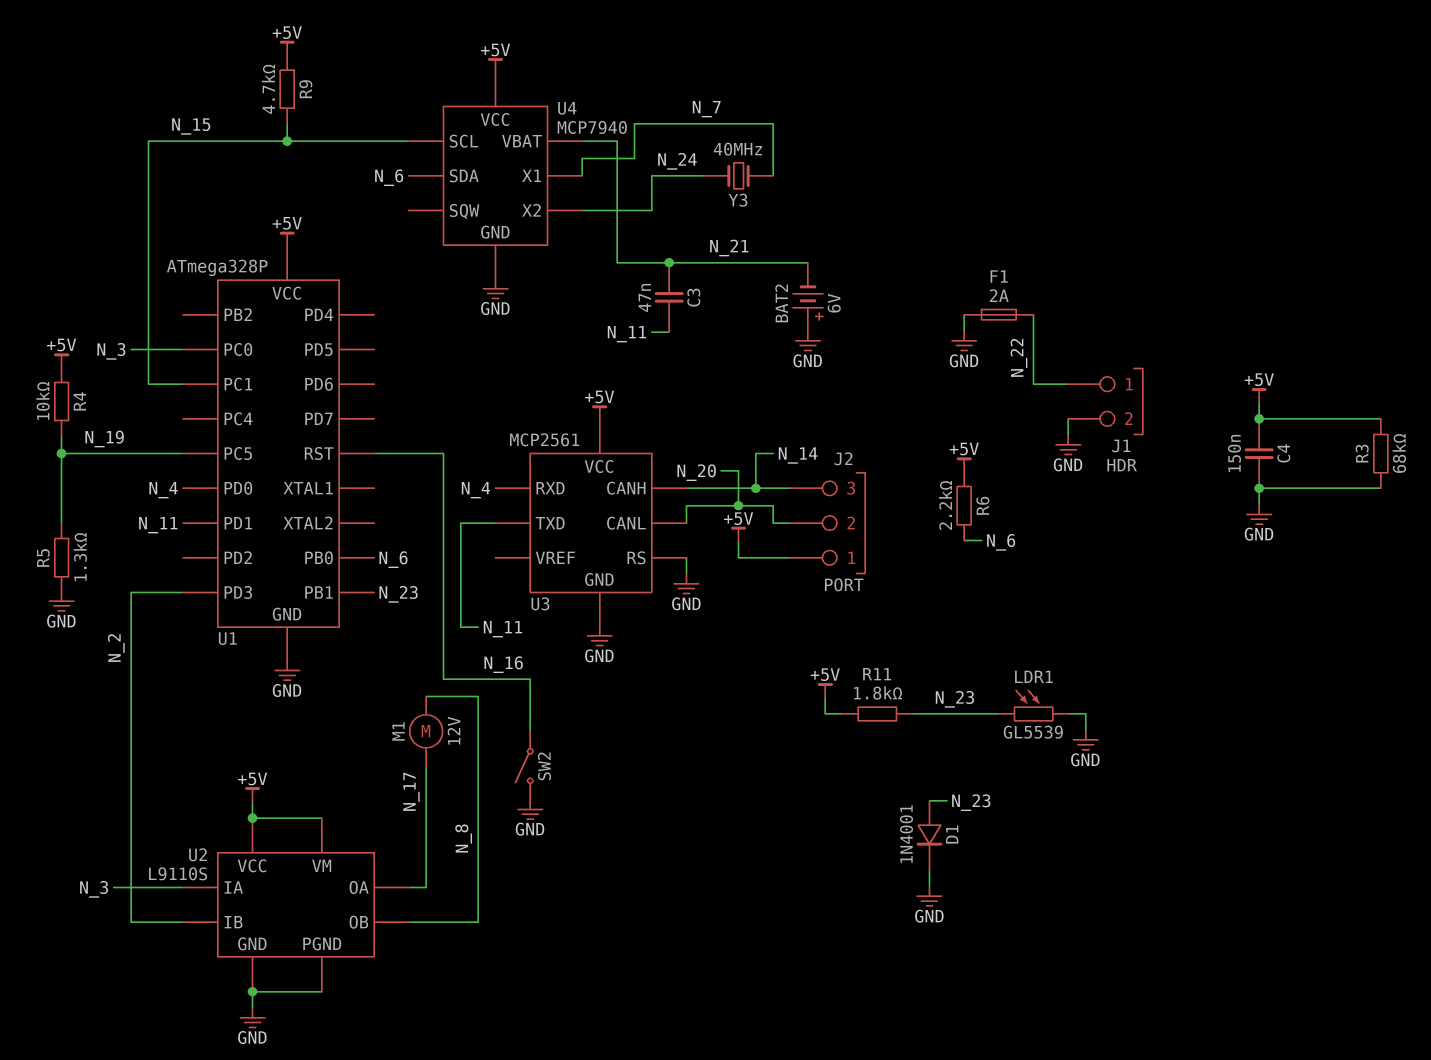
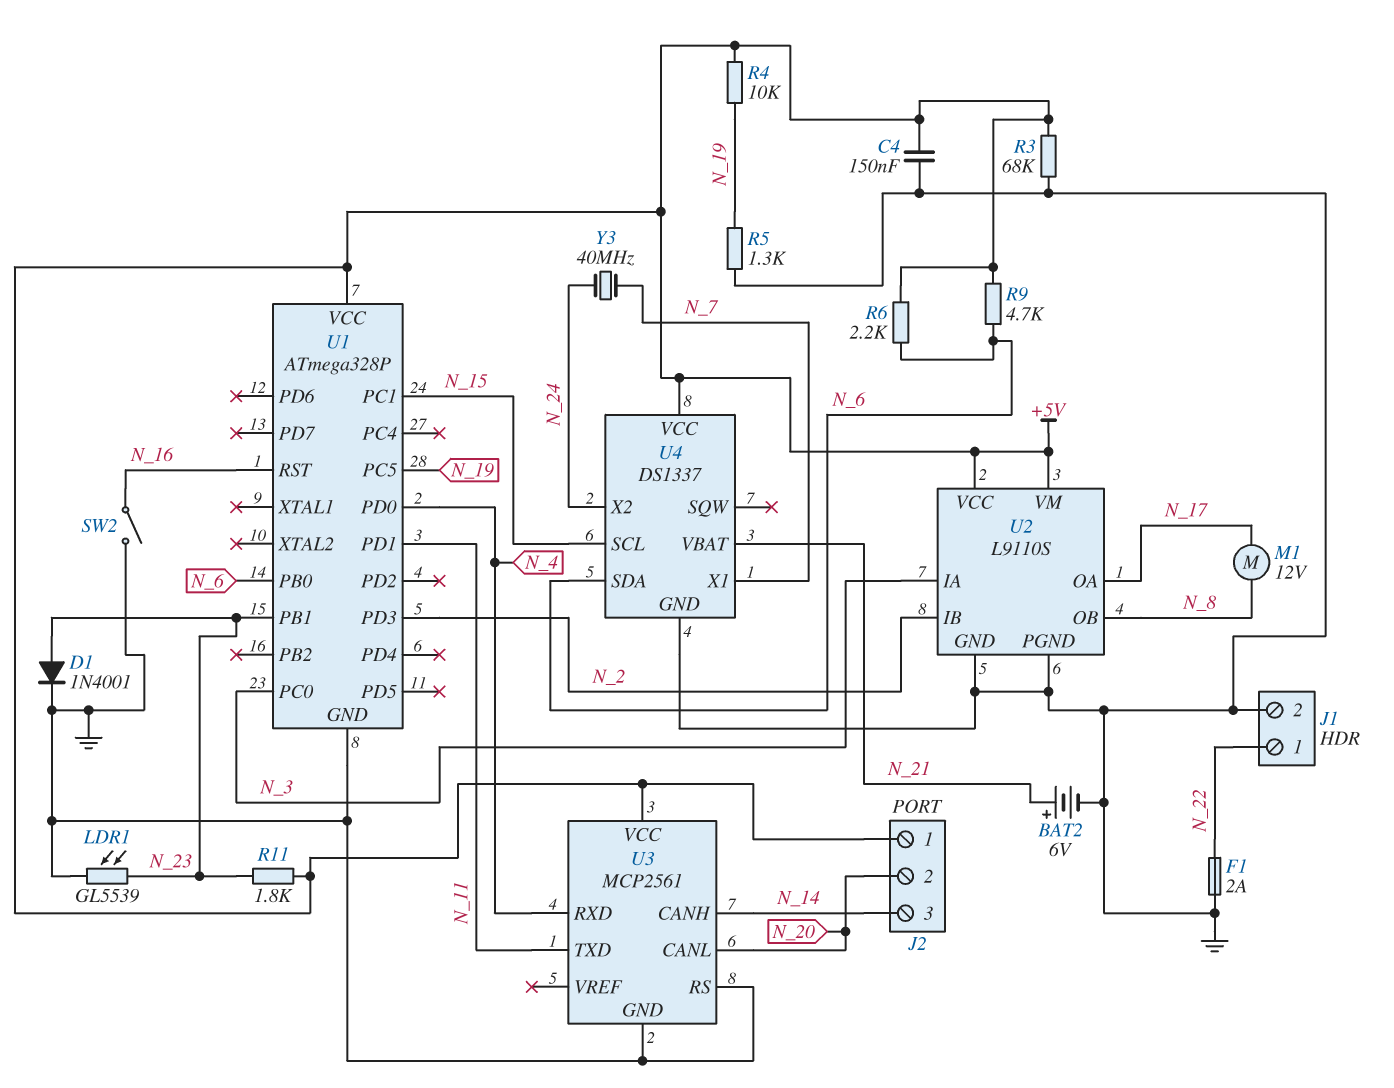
BAT2: 6V (plus GND, minus N_21) -> 6V (plus N_21, minus GND)
C3: 47nF (N_11, N_21) -> none
R9: 4.7k (+5V, N_15) -> 4.7k (+5V, N_6)
U4: MCP7940 -> DS1337

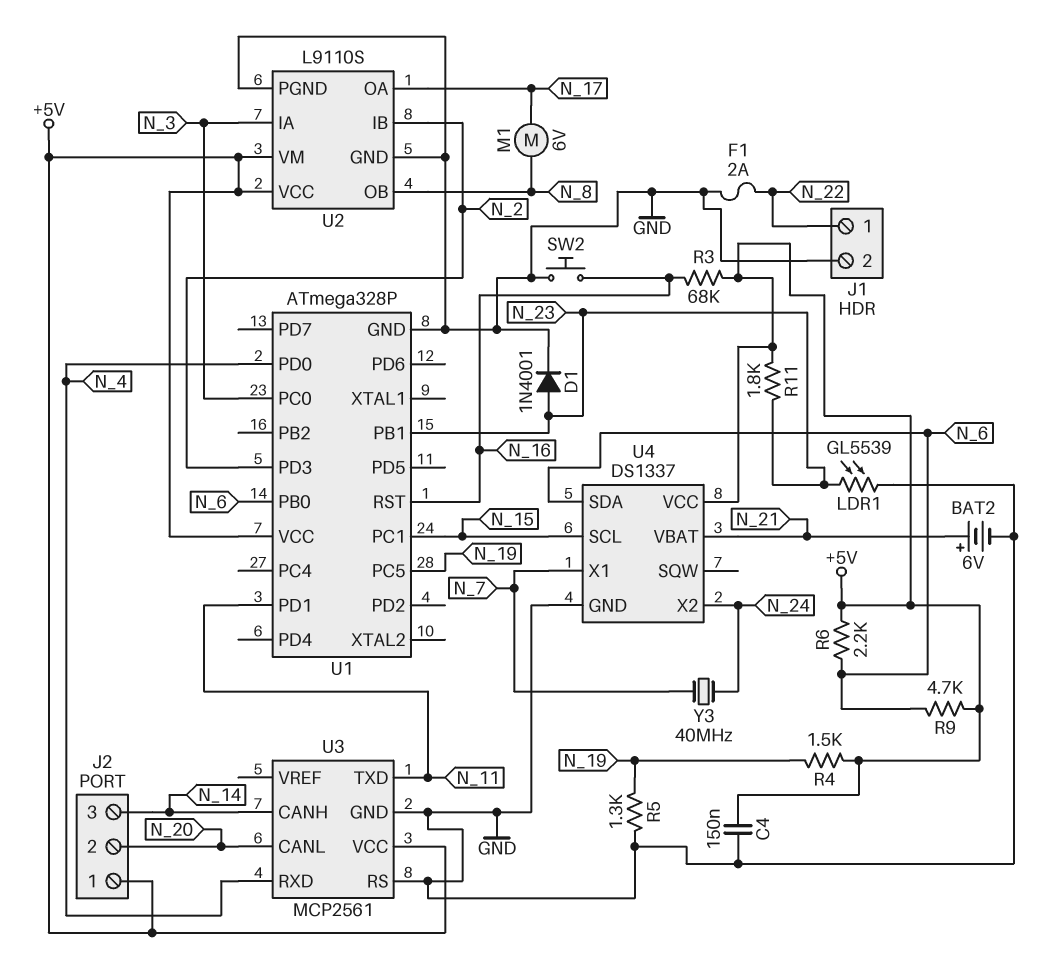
M1: motor 12V (N_8, N_17) -> motor 6V (N_8, N_17)
R3: 68k (+5V, GND) -> 68k (+5V, N_16)
R4: 10k (+5V, N_19) -> 1.5k (+5V, N_19)
SW2: switch (GND, N_16) -> button (GND, N_16)

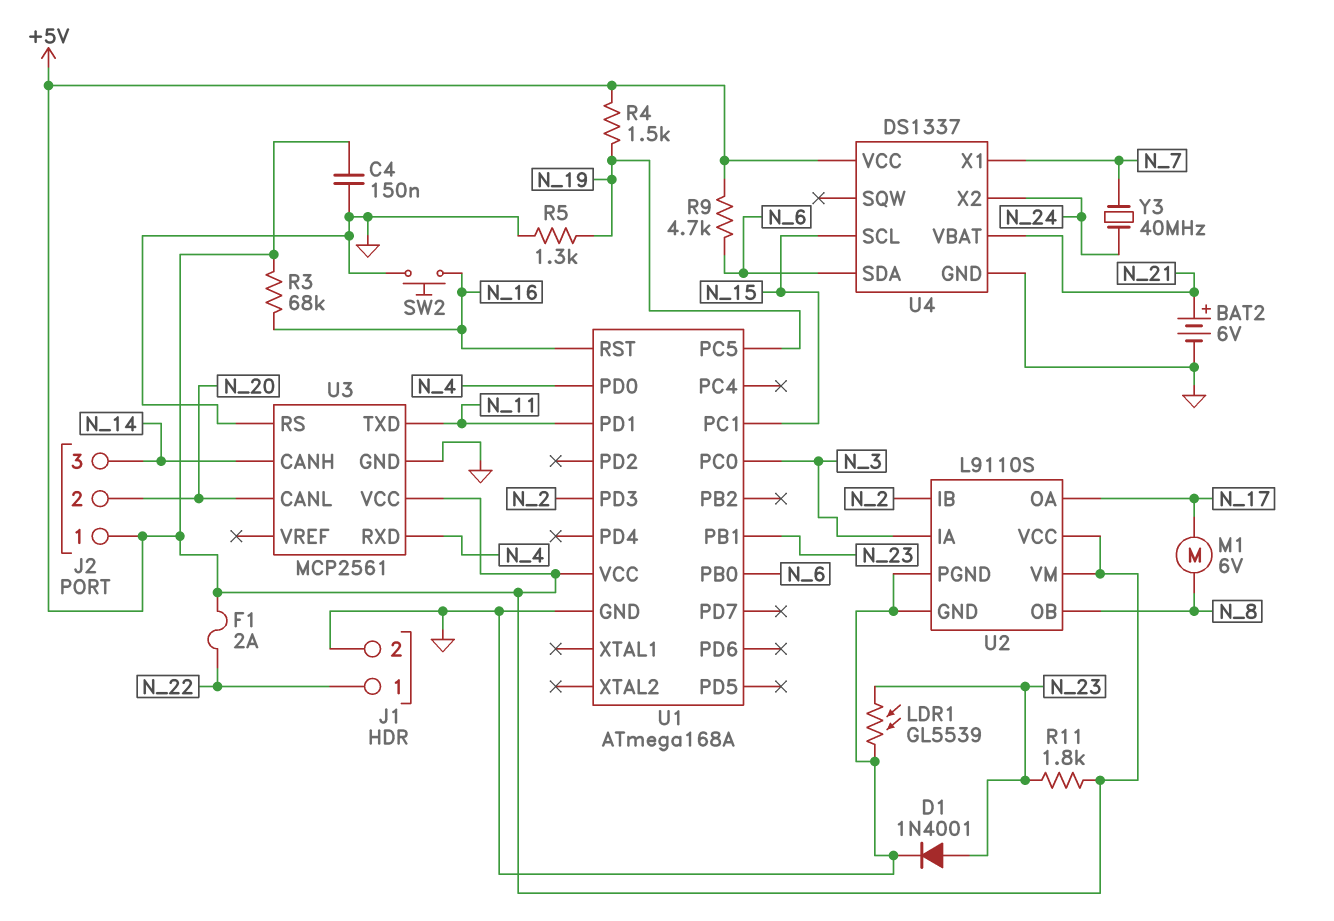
F1: 2A (GND, N_22) -> 2A (+5V, N_22)
R6: 2.2k (+5V, N_6) -> none
U1: ATmega328P -> ATmega168A

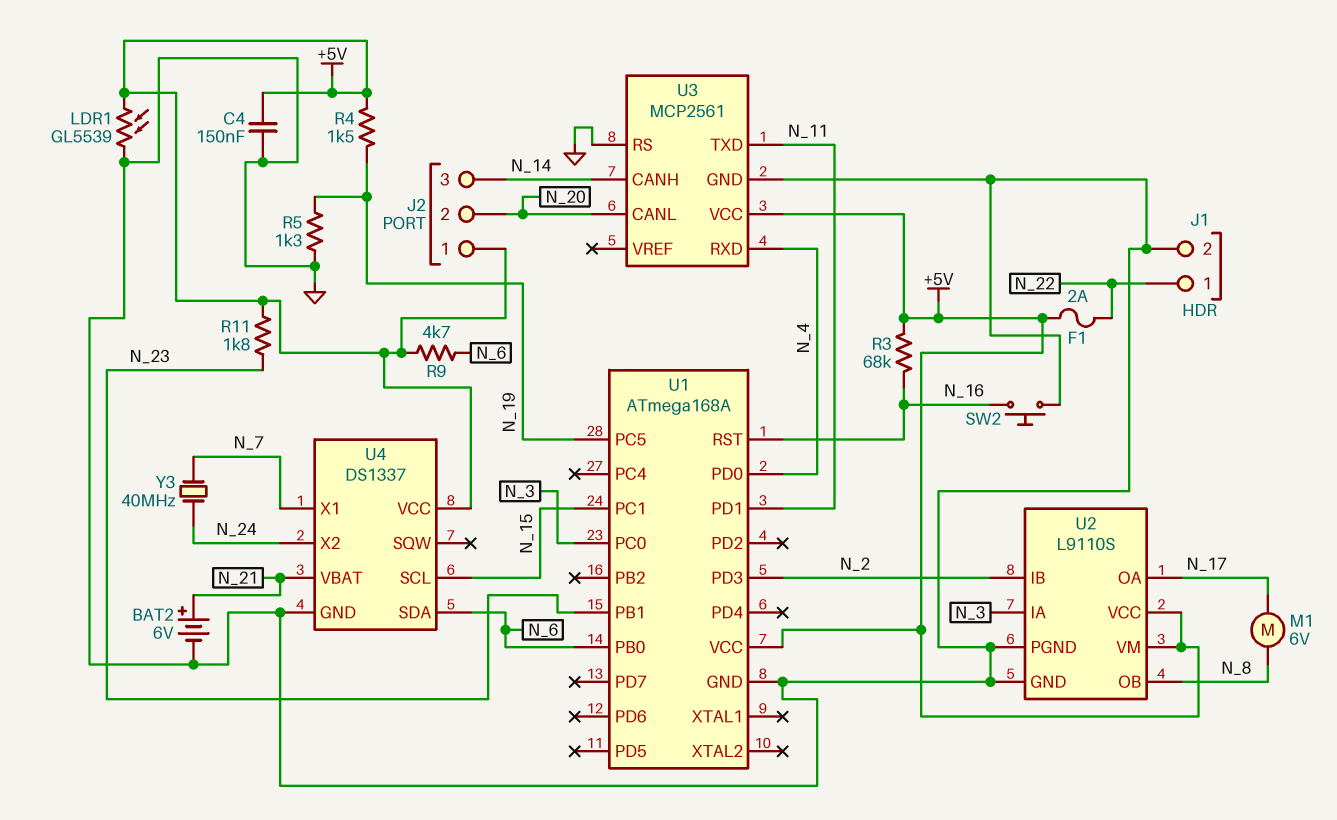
D1: diode 1N4001 (A N_23, K GND) -> none
LDR1: GL5539 (GND, N_23) -> GL5539 (+5V, GND)

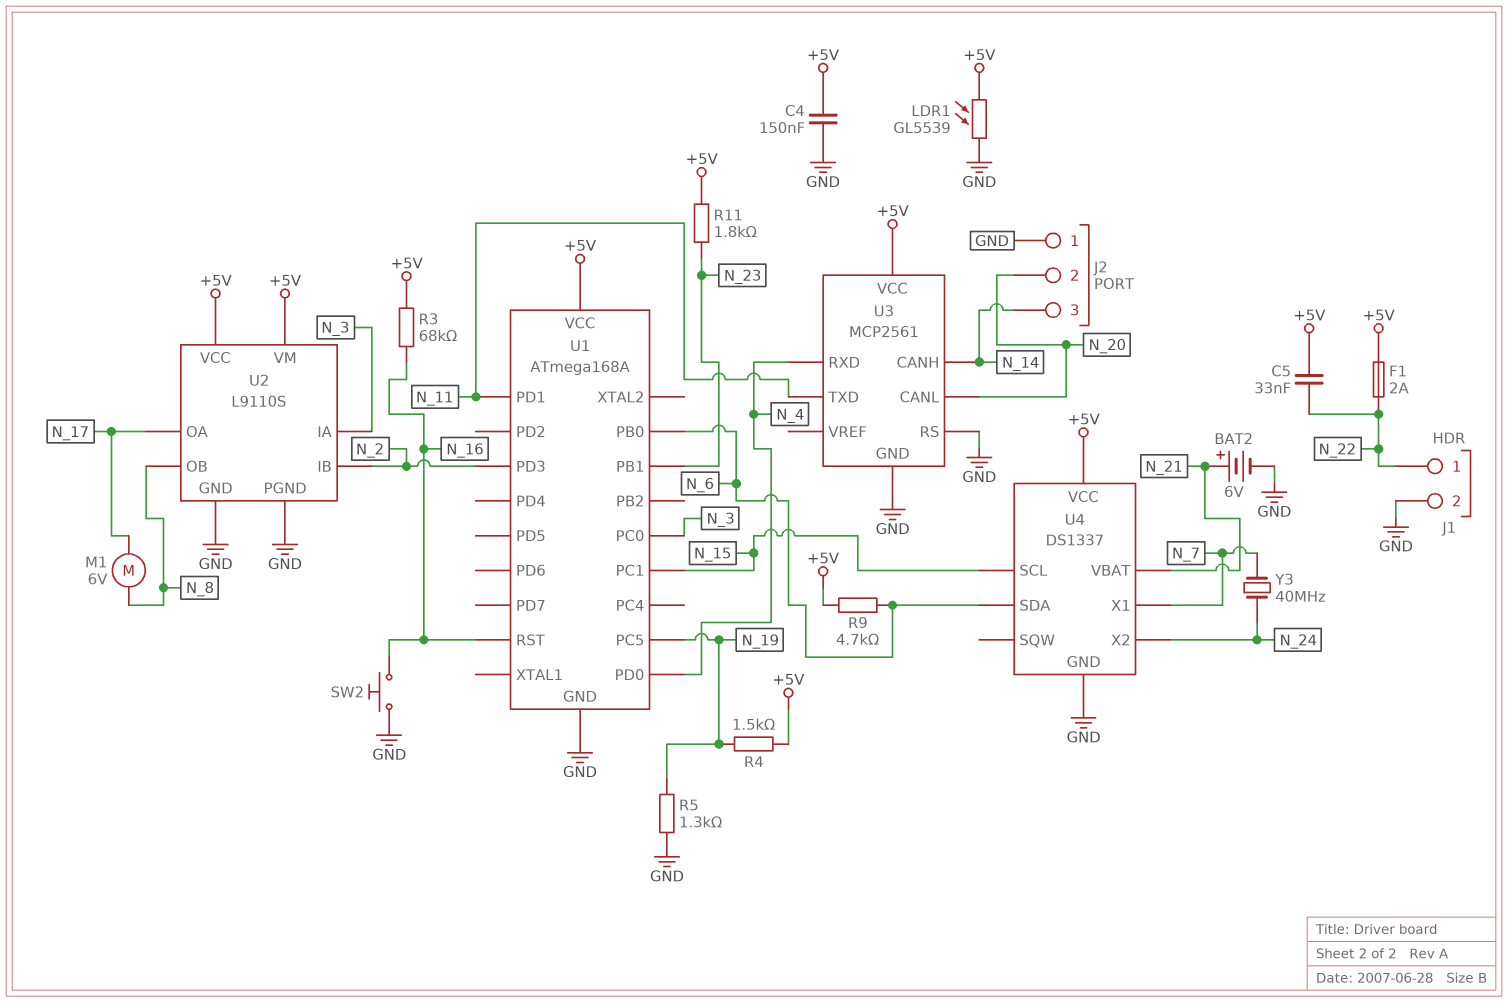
C5: none -> 33nF (+5V, N_22)
J2 pin 1: +5V -> GND

